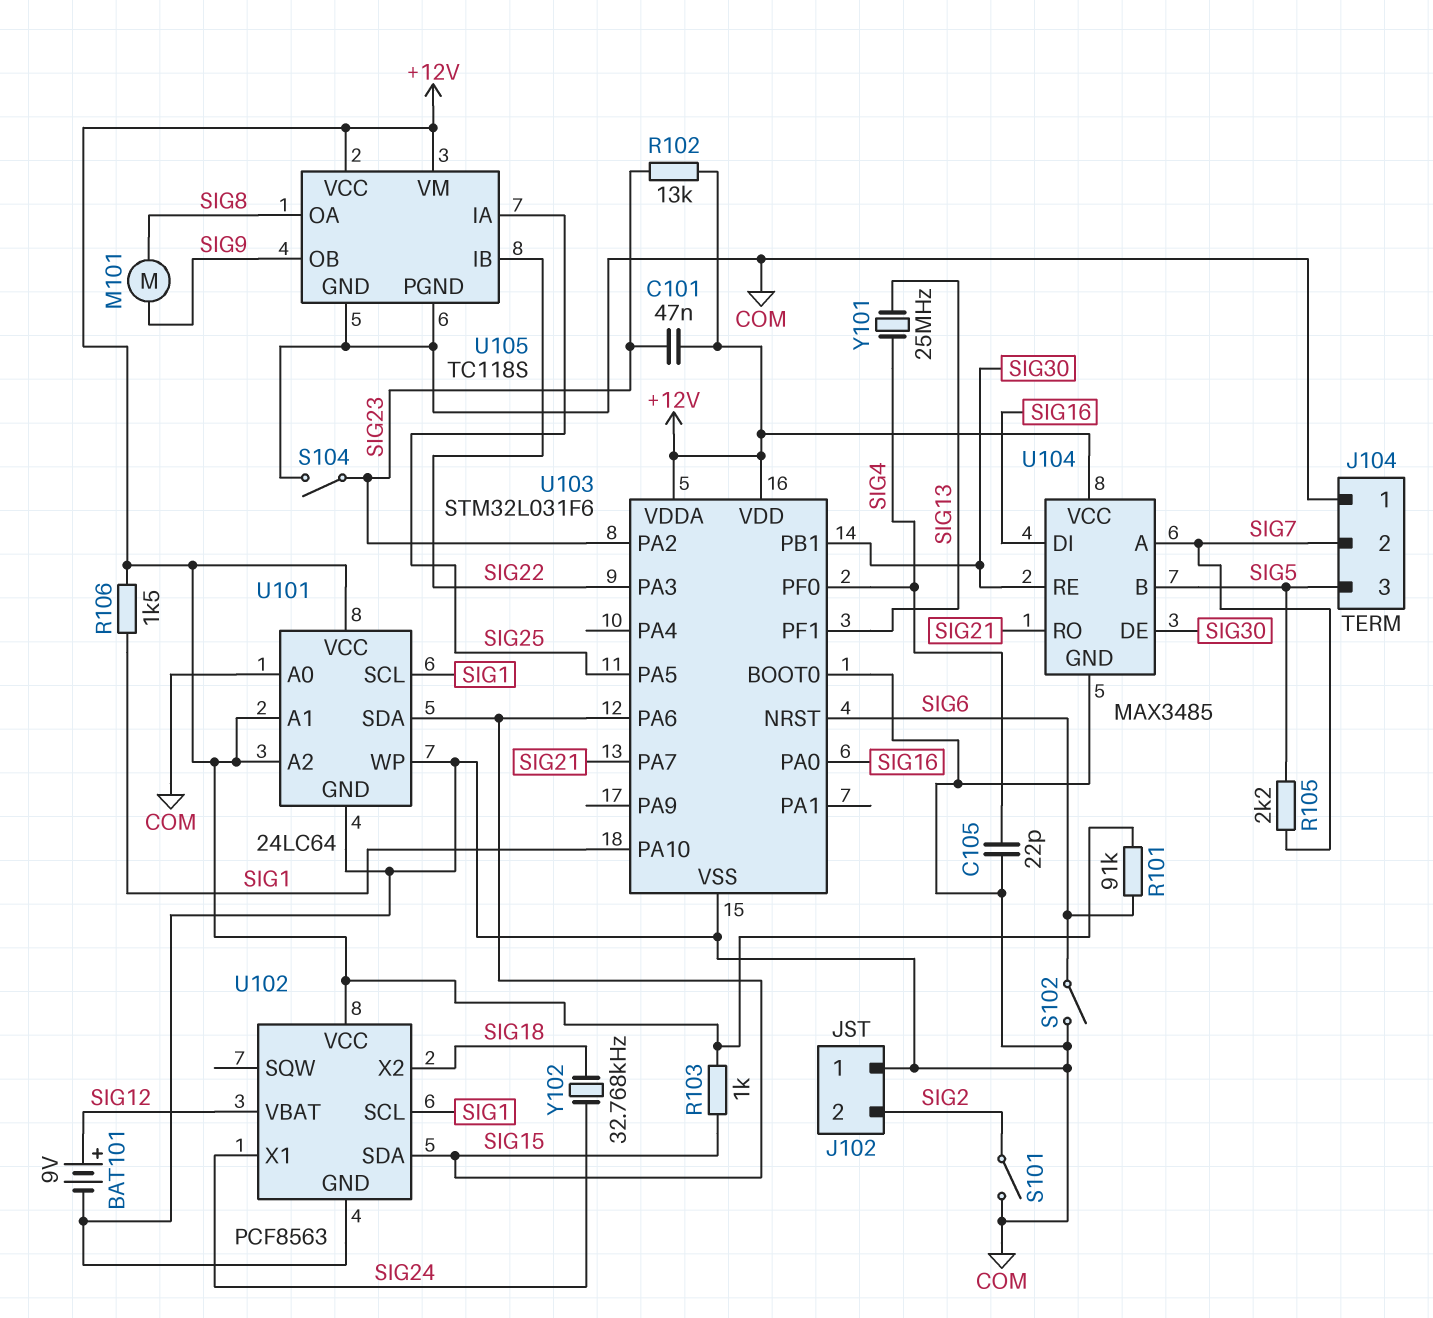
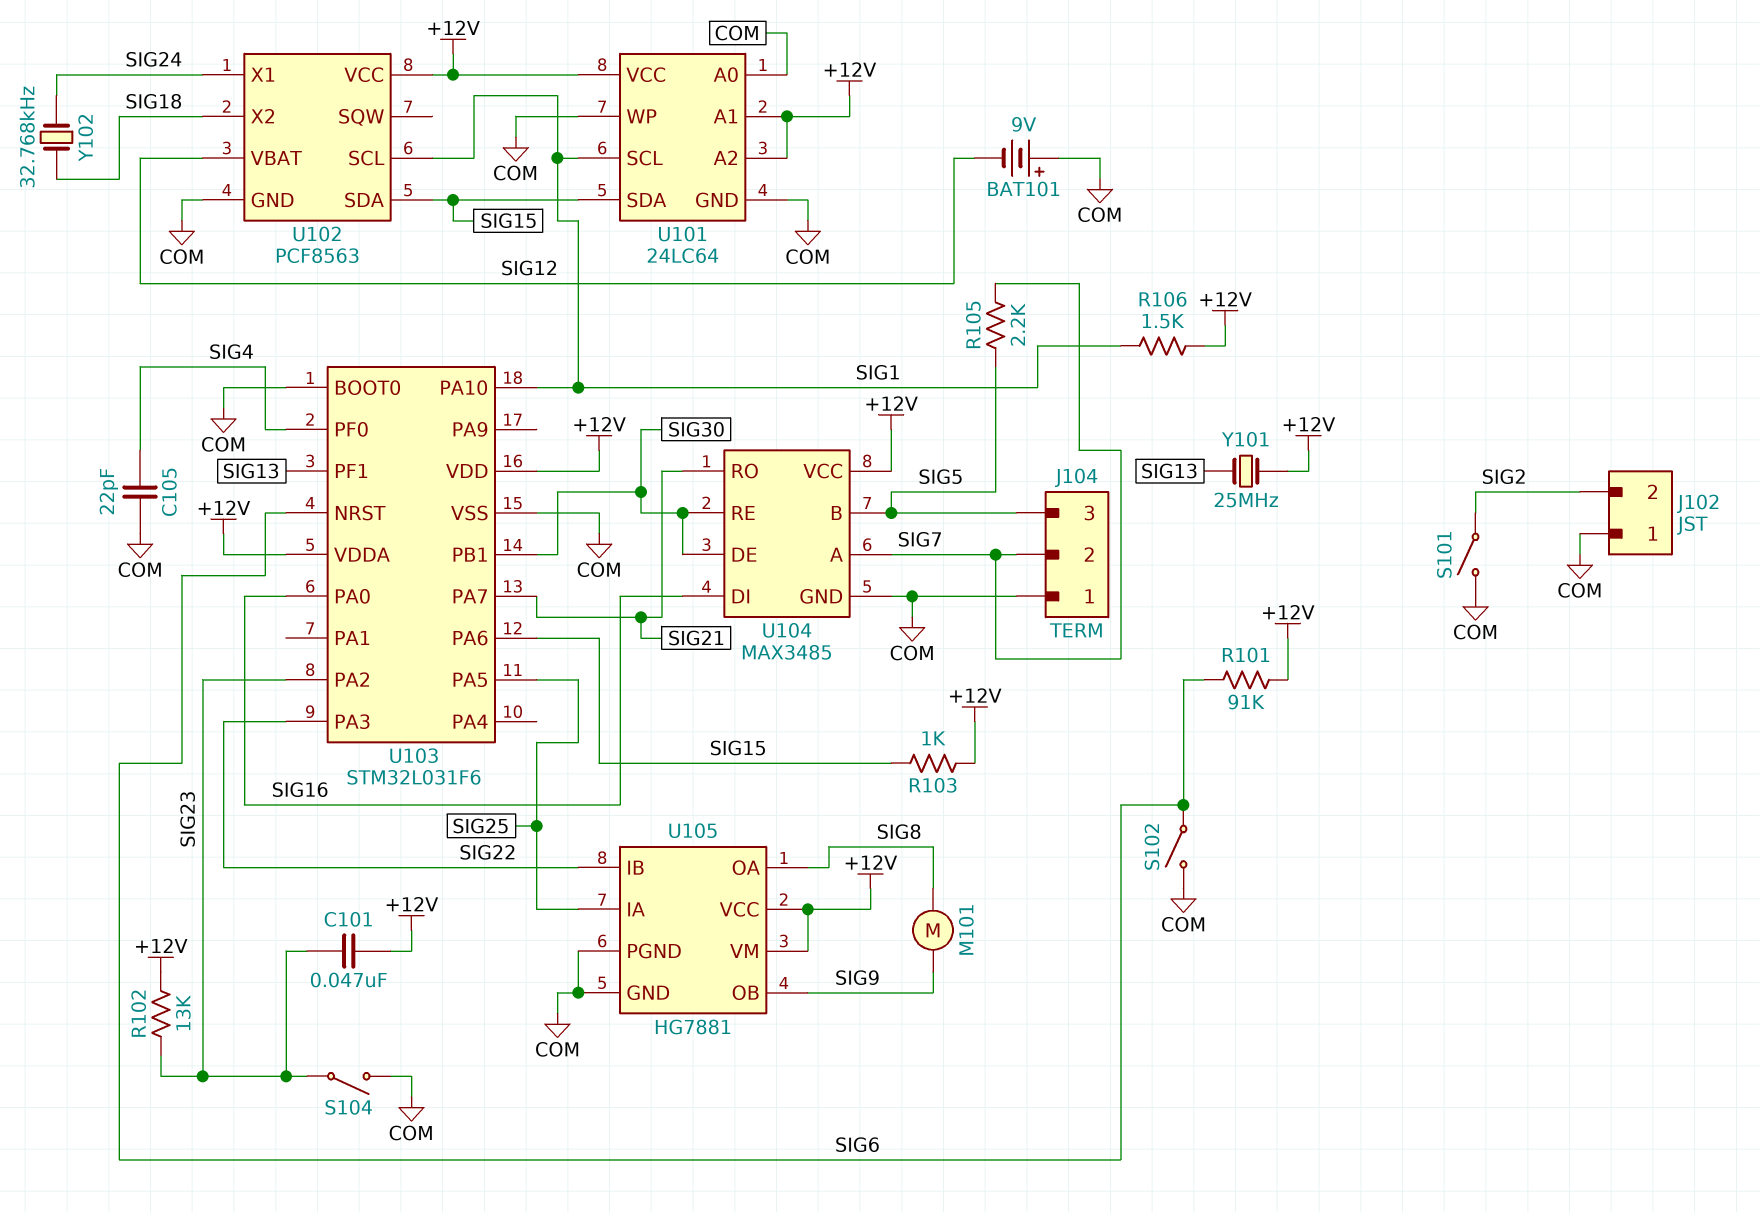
BAT101: 9V (plus SIG12, minus COM) -> 9V (plus COM, minus SIG12)
U105: TC118S -> HG7881
Y101: 25MHz (SIG4, SIG13) -> 25MHz (+12V, SIG13)

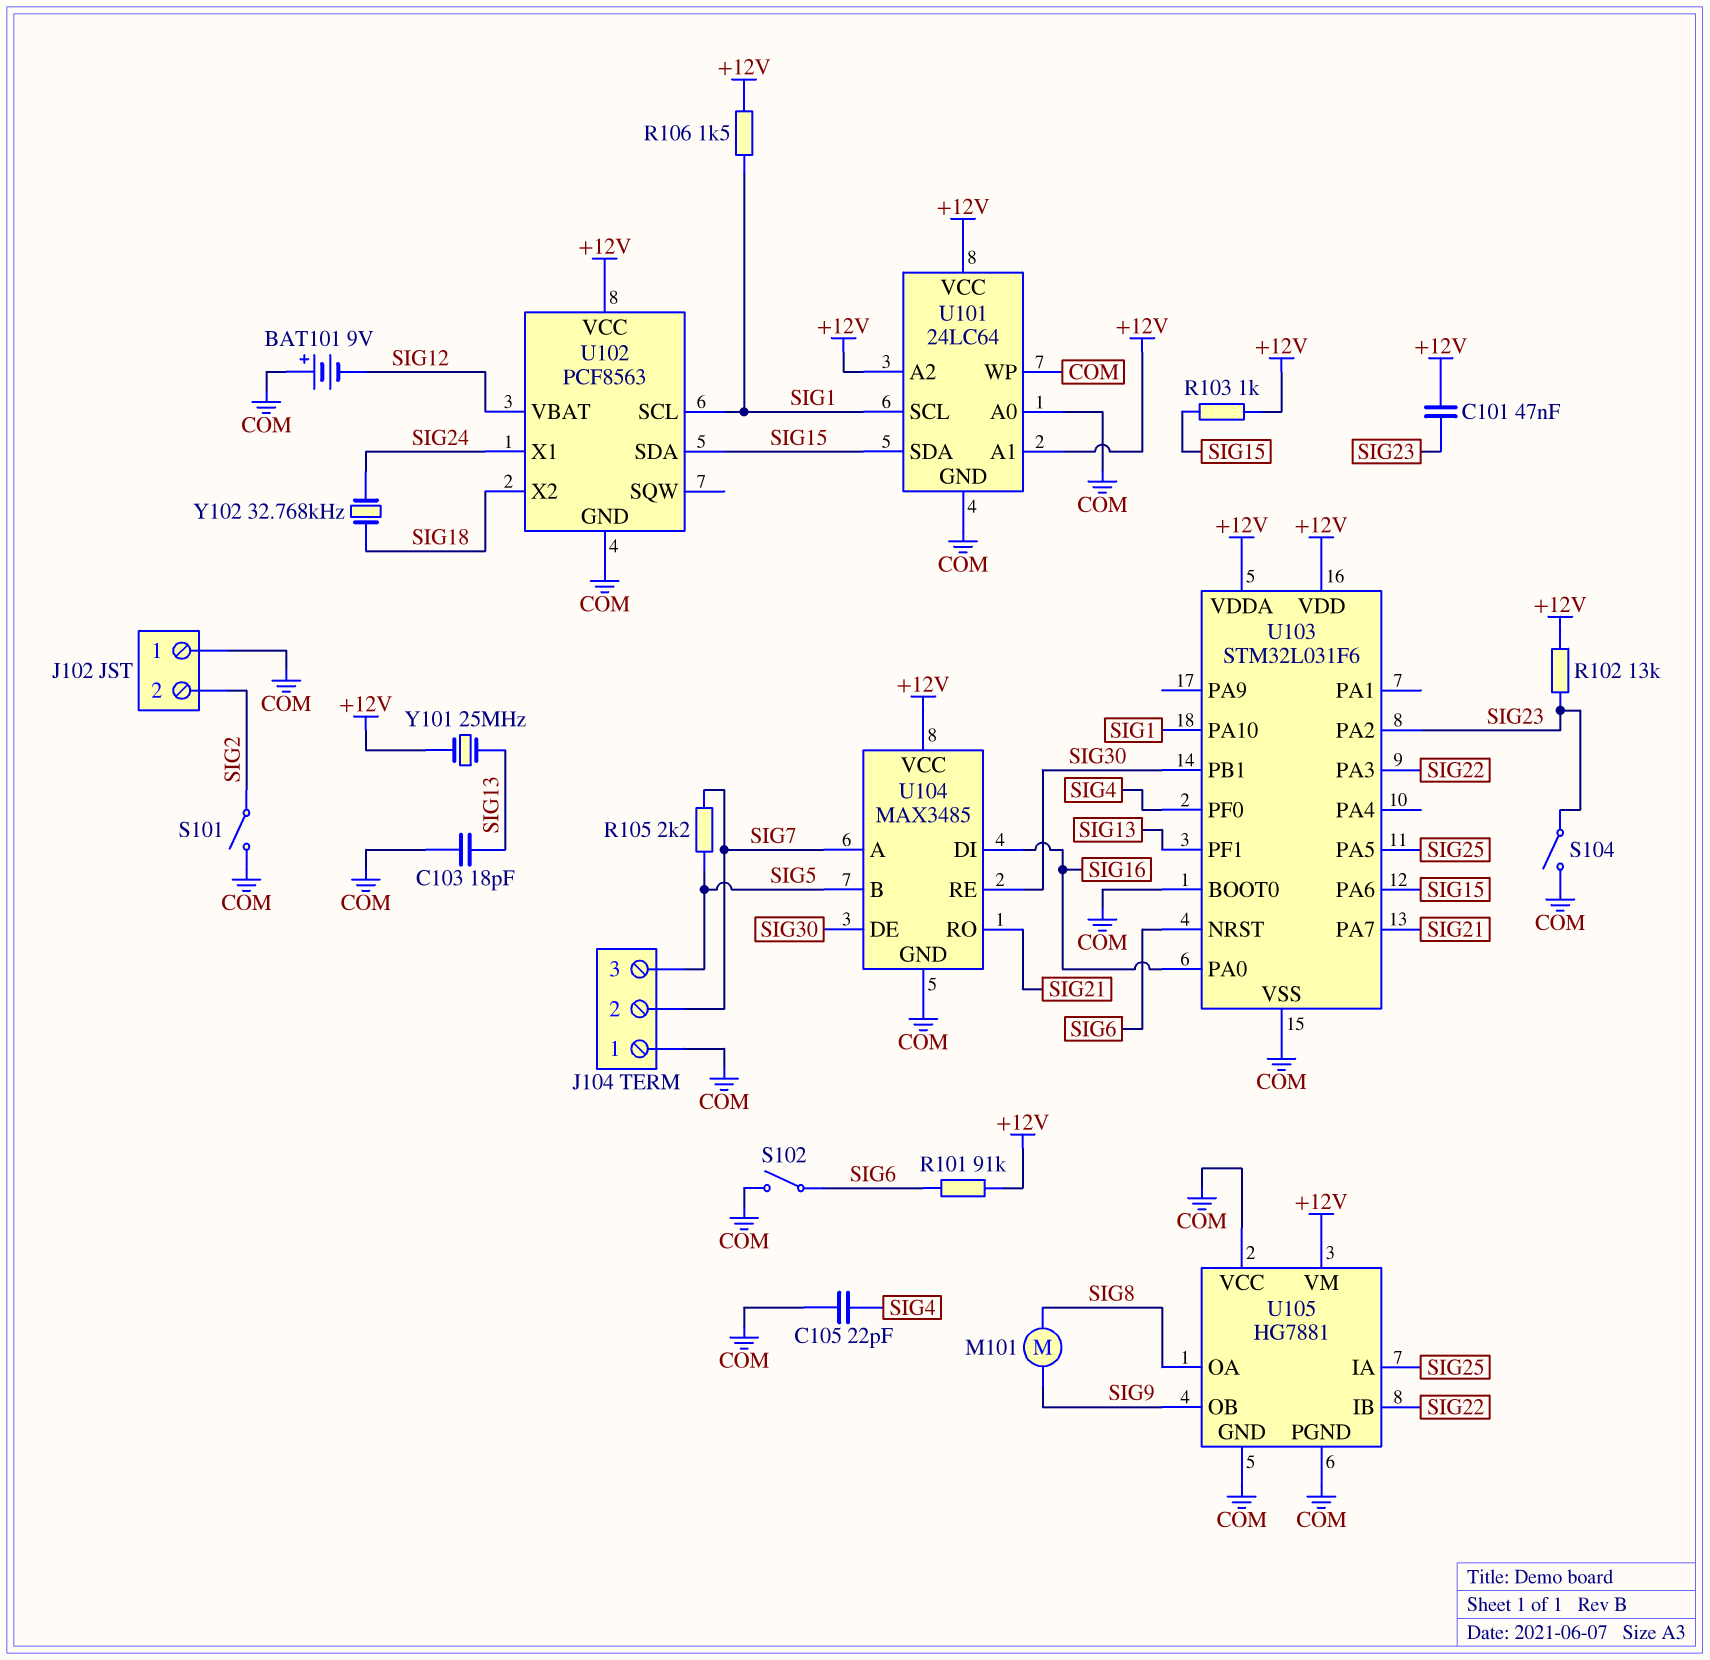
C103: none -> 18pF (COM, SIG13)
U105 pin VCC: +12V -> COM

